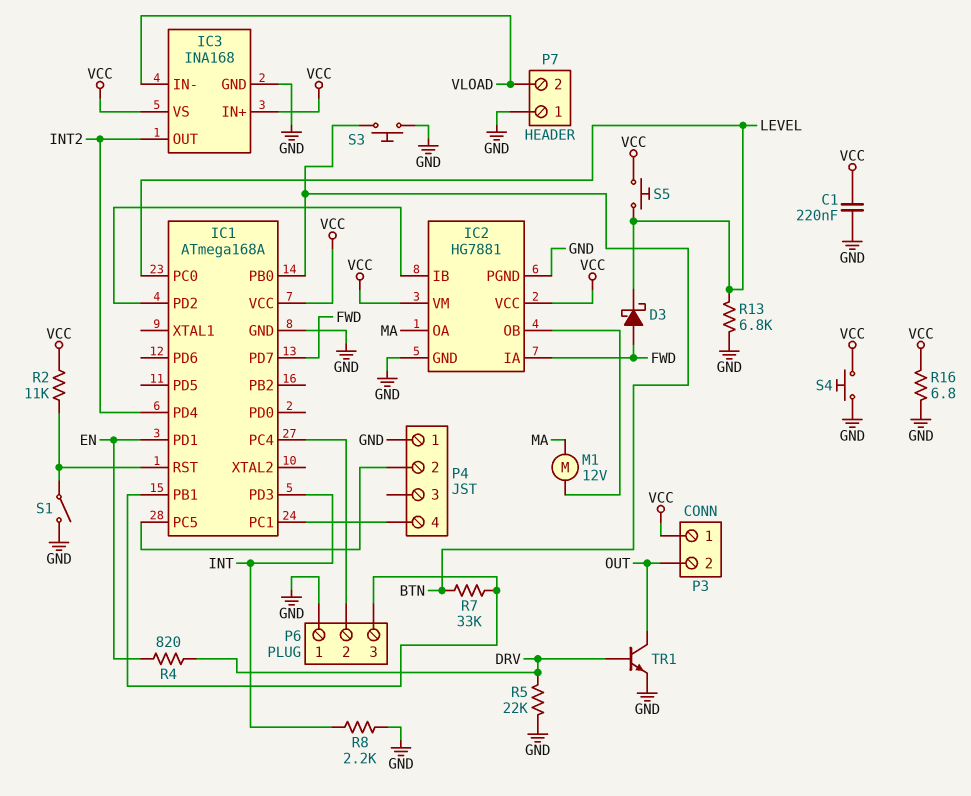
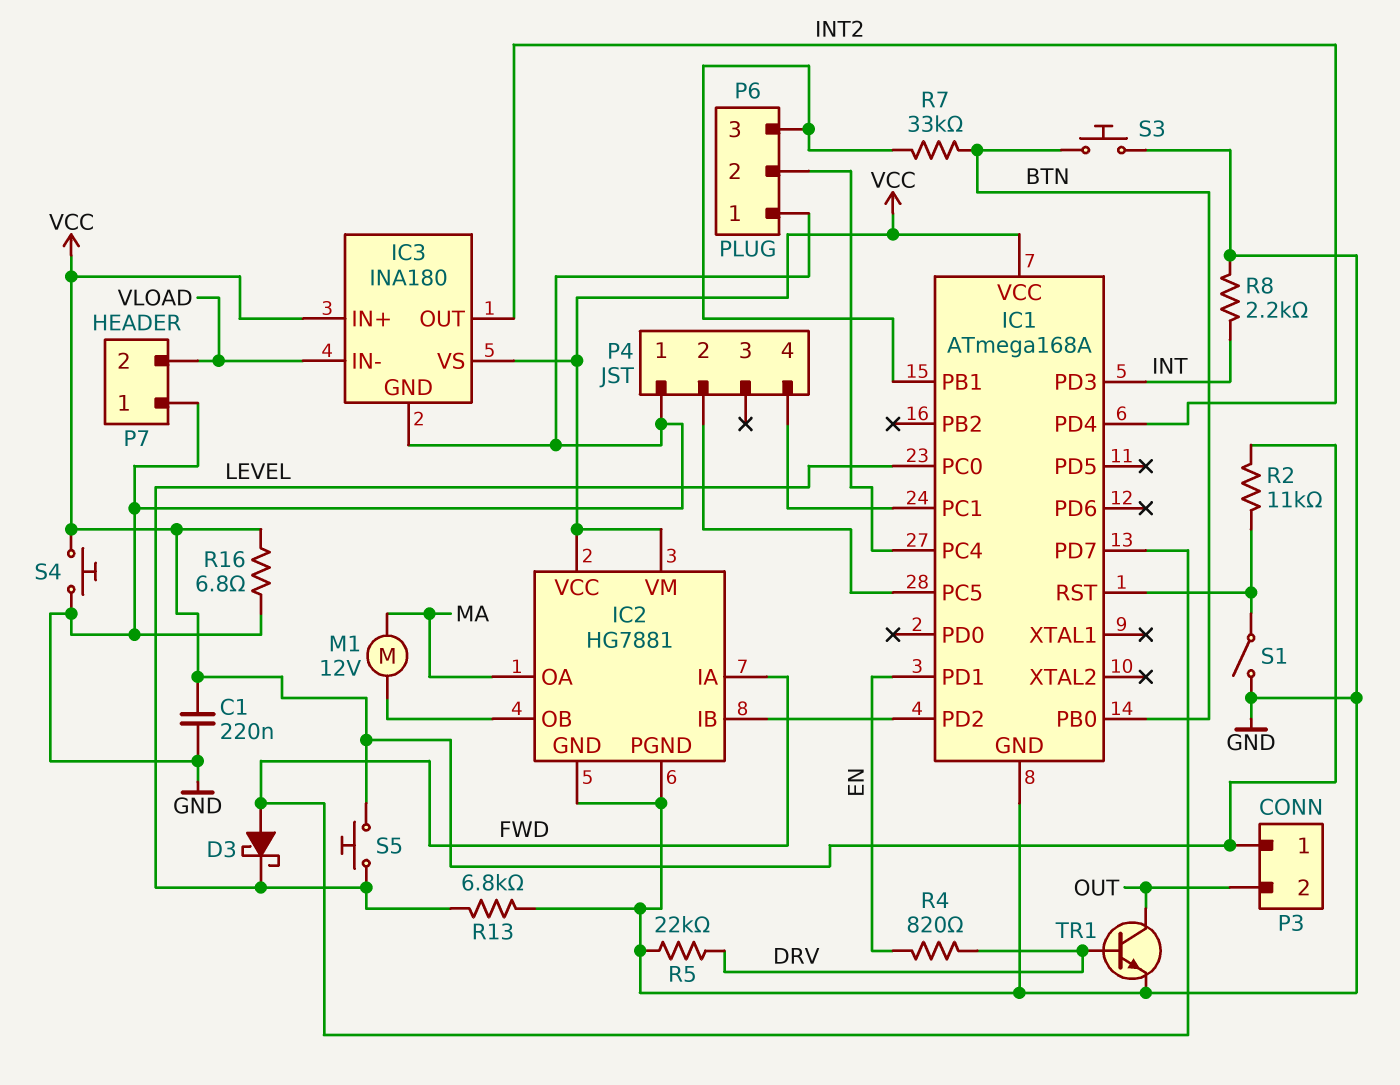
IC3: INA168 -> INA180

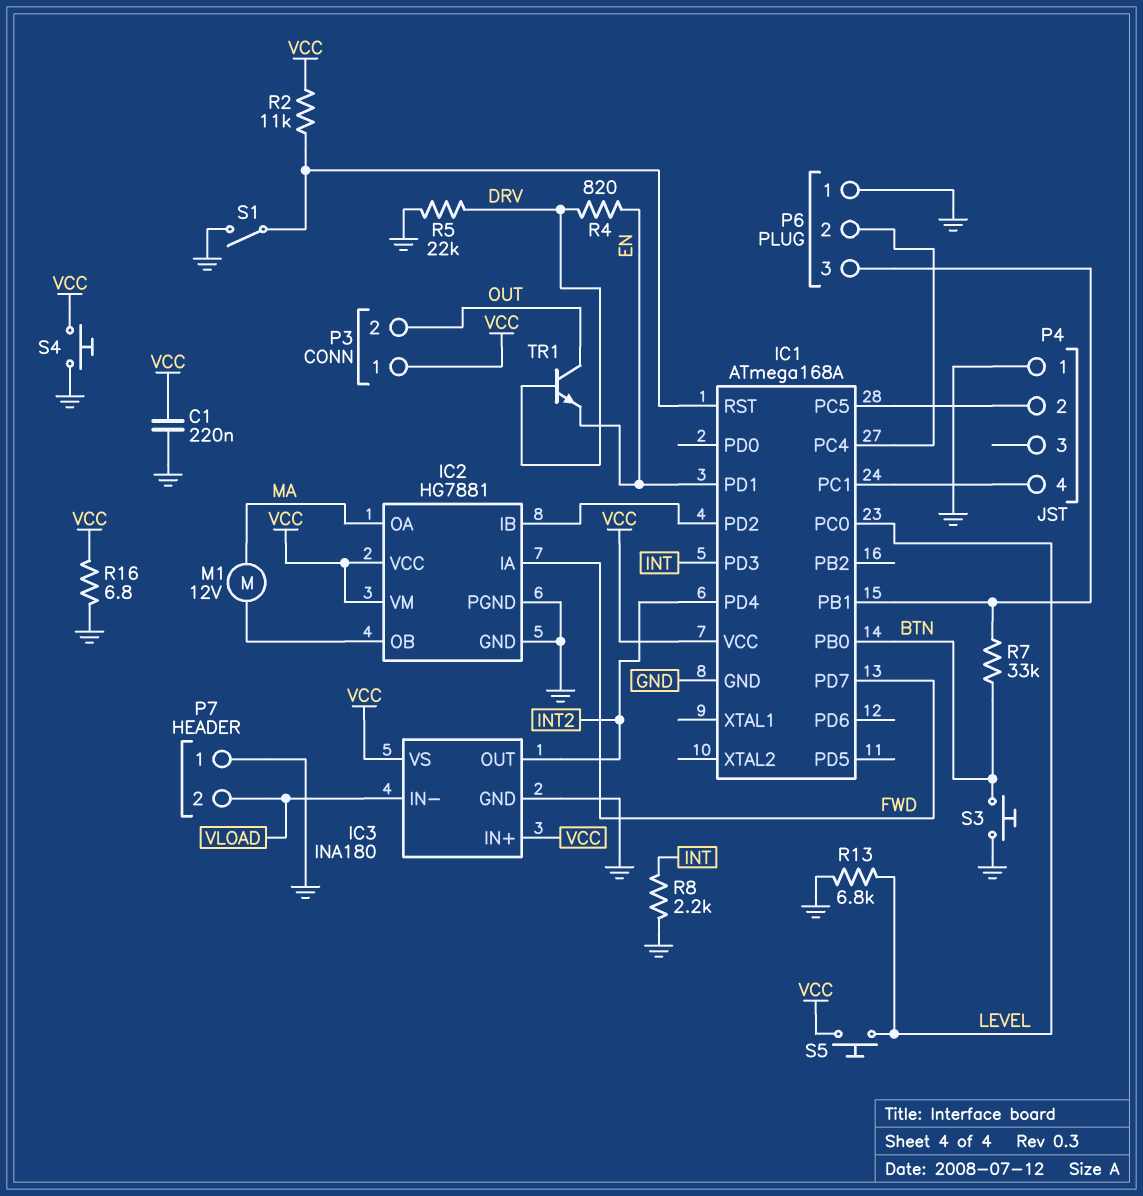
D3: schottky (A FWD, K LEVEL) -> none
TR1: NPN (B DRV, C OUT, E GND) -> NPN (B DRV, C OUT, E EN)

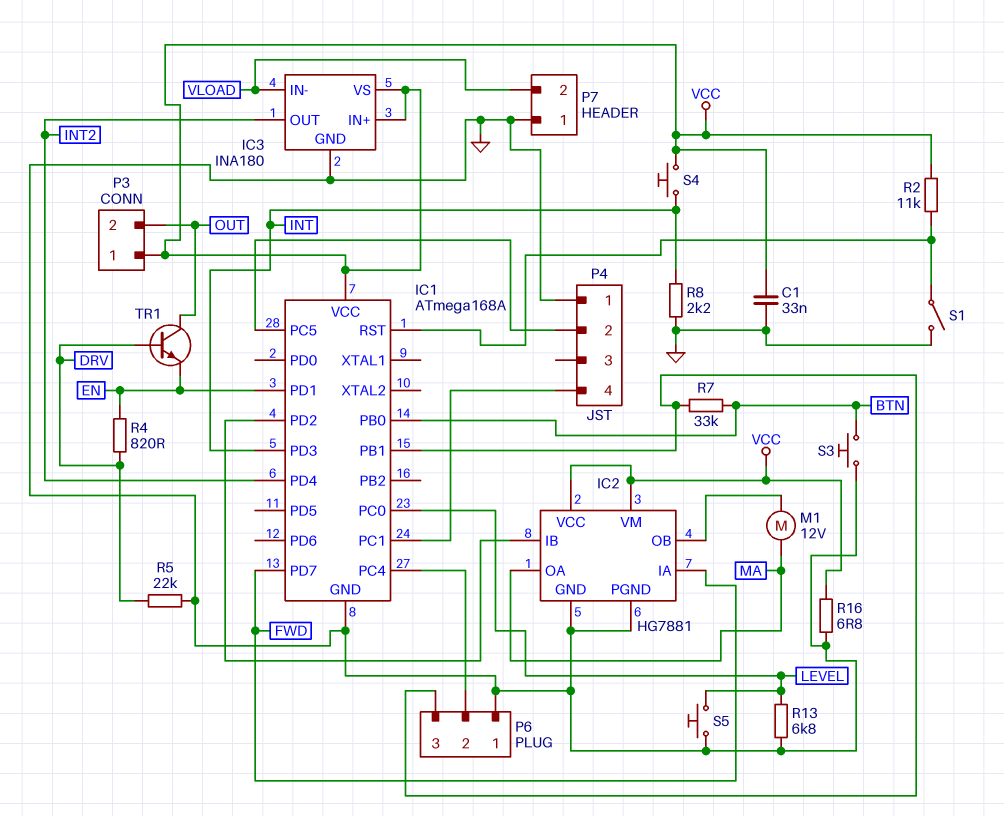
C1: 220nF (GND, VCC) -> 33nF (GND, VCC)
S4: button (GND, VCC) -> button (INT, VCC)
S5: button (LEVEL, VCC) -> button (GND, LEVEL)

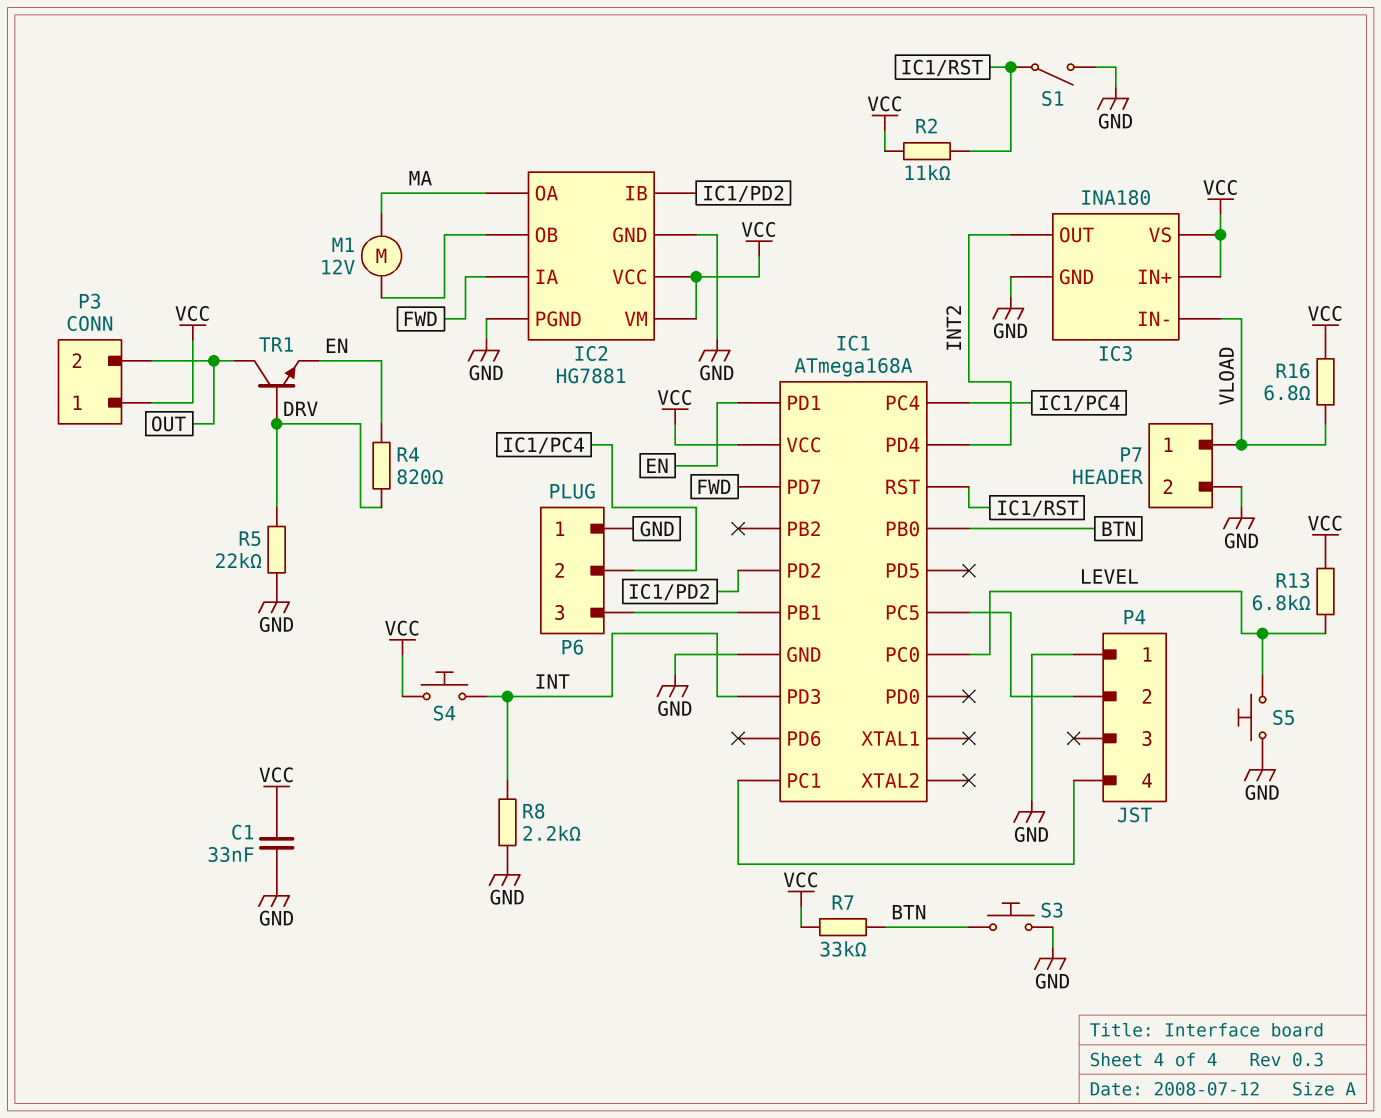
P7 pin 1: GND -> VLOAD
P7 pin 2: VLOAD -> GND
R7: 33k (BTN, IC1/PB1) -> 33k (BTN, VCC)
R13: 6.8k (GND, LEVEL) -> 6.8k (LEVEL, VCC)
R16: 6.8 (GND, VCC) -> 6.8 (VCC, VLOAD)

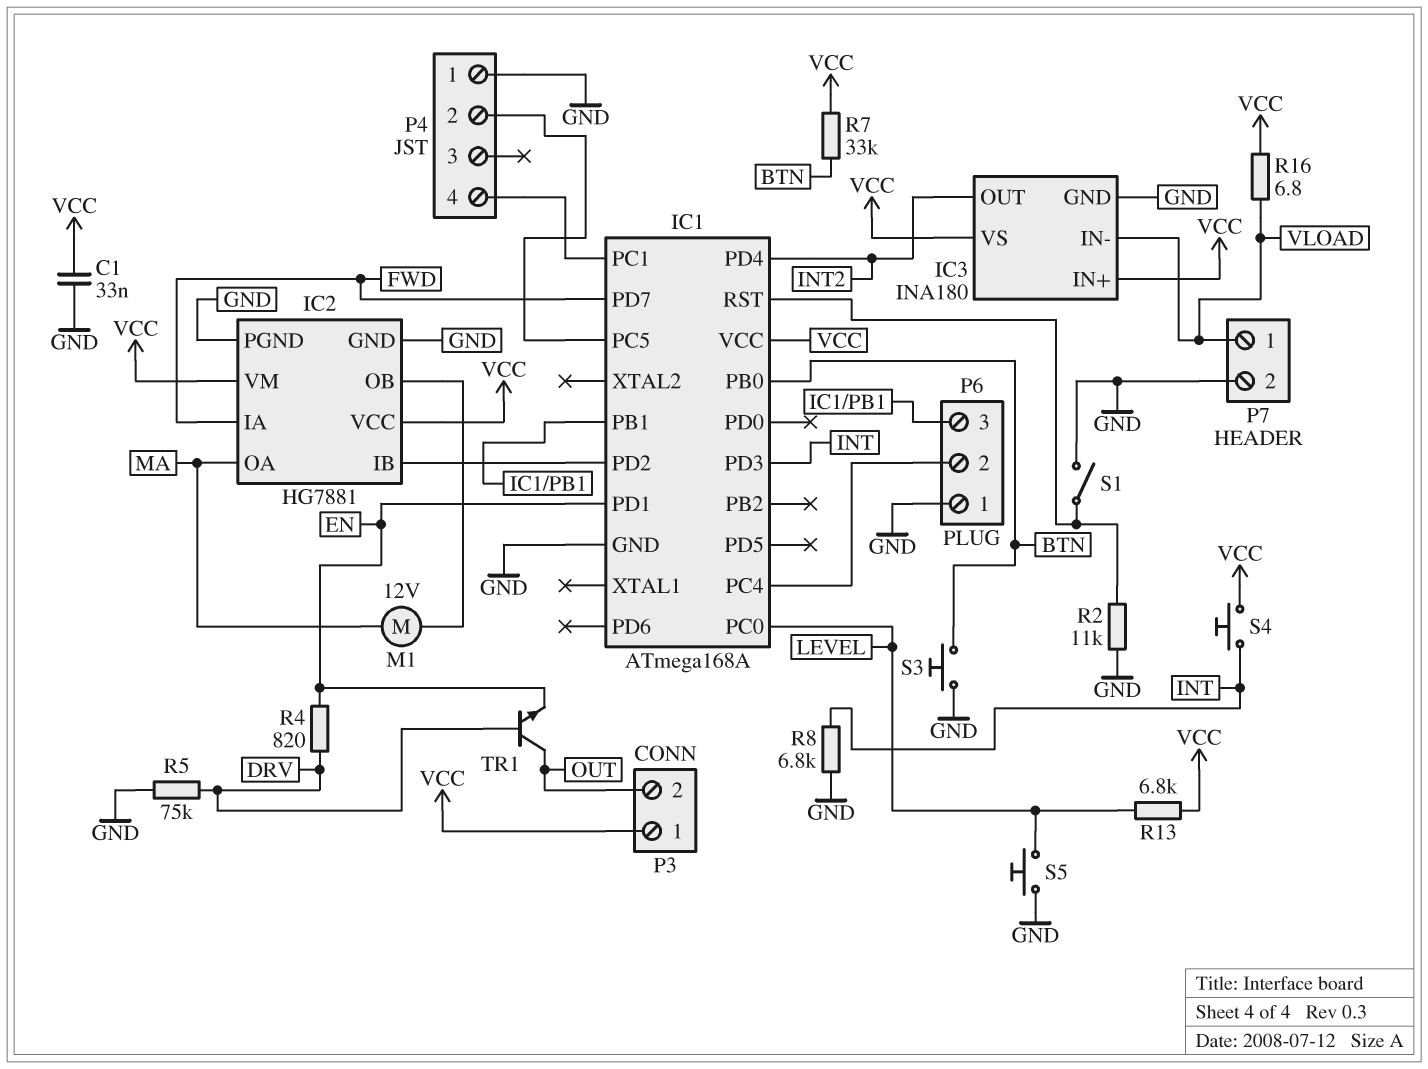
R2: 11k (IC1/RST, VCC) -> 11k (GND, IC1/RST)
R5: 22k (DRV, GND) -> 75k (DRV, GND)
R8: 2.2k (GND, INT) -> 6.8k (GND, INT)

